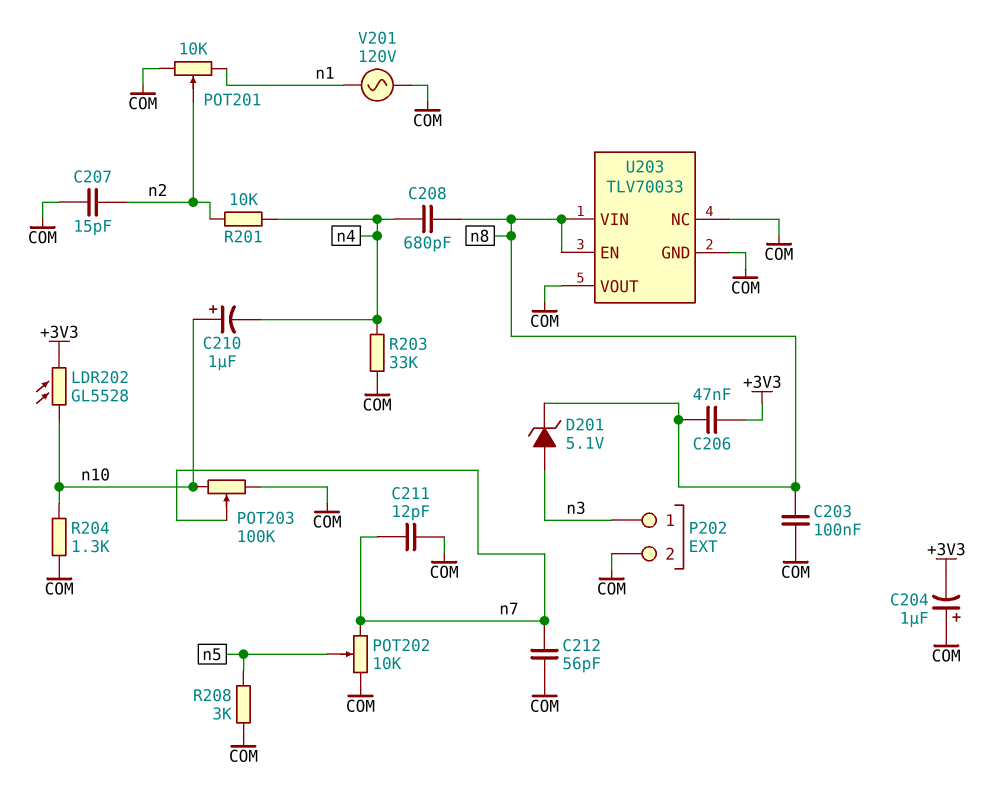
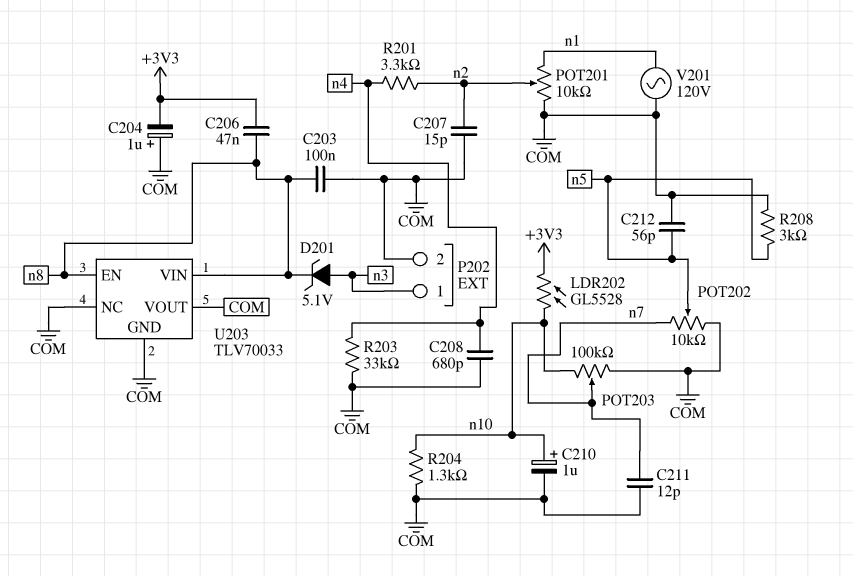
C208: 680pF (n4, n8) -> 680pF (COM, n4)
C210: 1uF (plus n10, minus n4) -> 1uF (plus n10, minus COM)
C212: 56pF (COM, n7) -> 56pF (COM, n5)
R201: 10k (n2, n4) -> 3.3k (n2, n4)

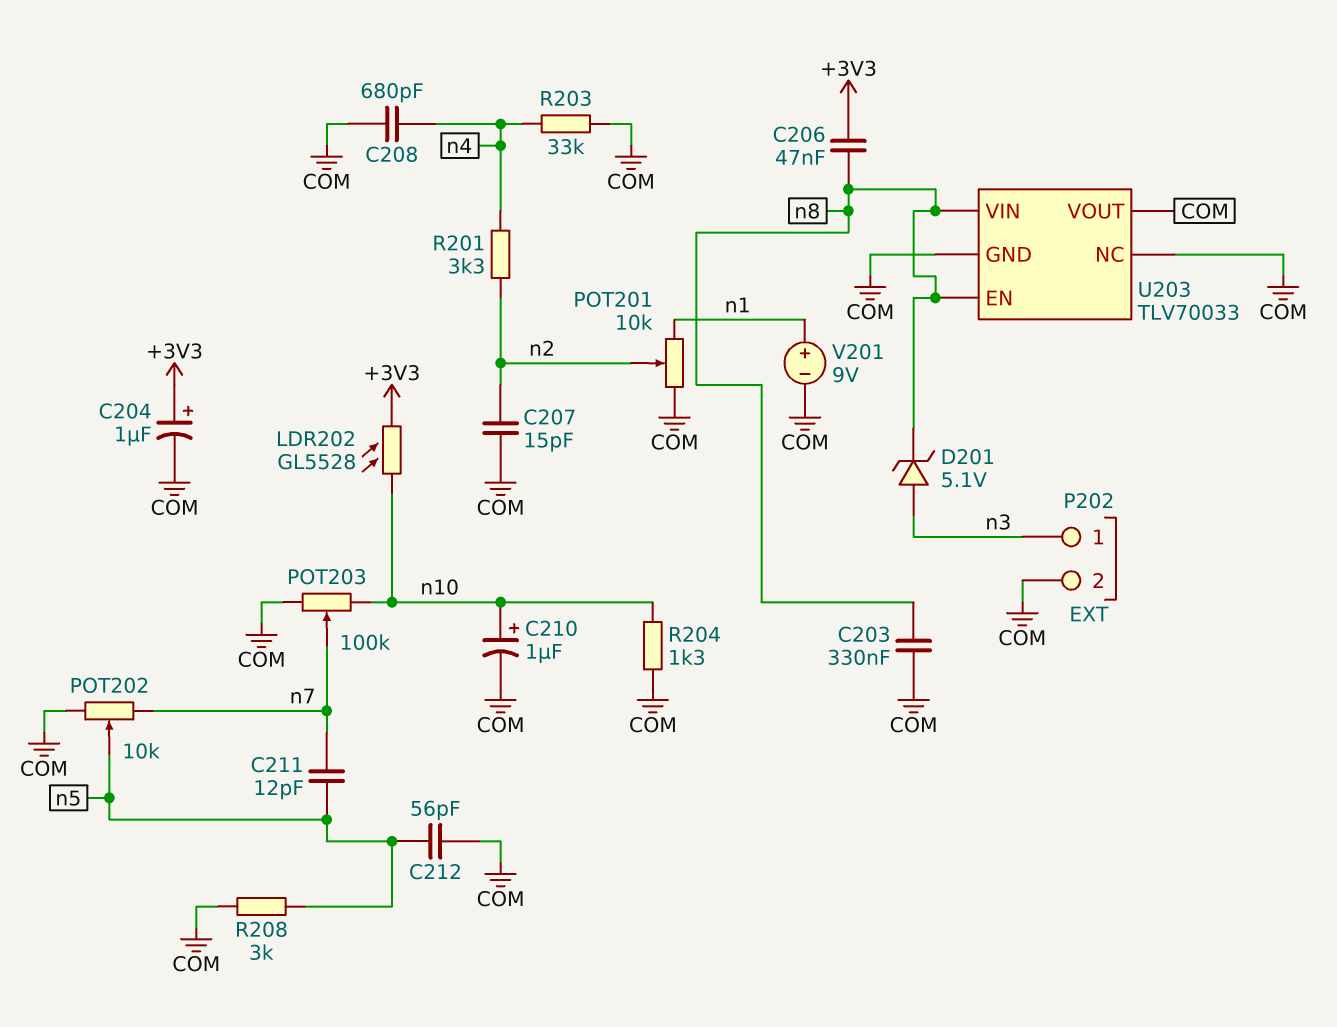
C203: 100nF (COM, n8) -> 330nF (COM, n8)
C204: 1uF (plus COM, minus +3V3) -> 1uF (plus +3V3, minus COM)
C211: 12pF (COM, n7) -> 12pF (n5, n7)
V201: AC 120V (COM, n1) -> 9V (plus n1, minus COM)

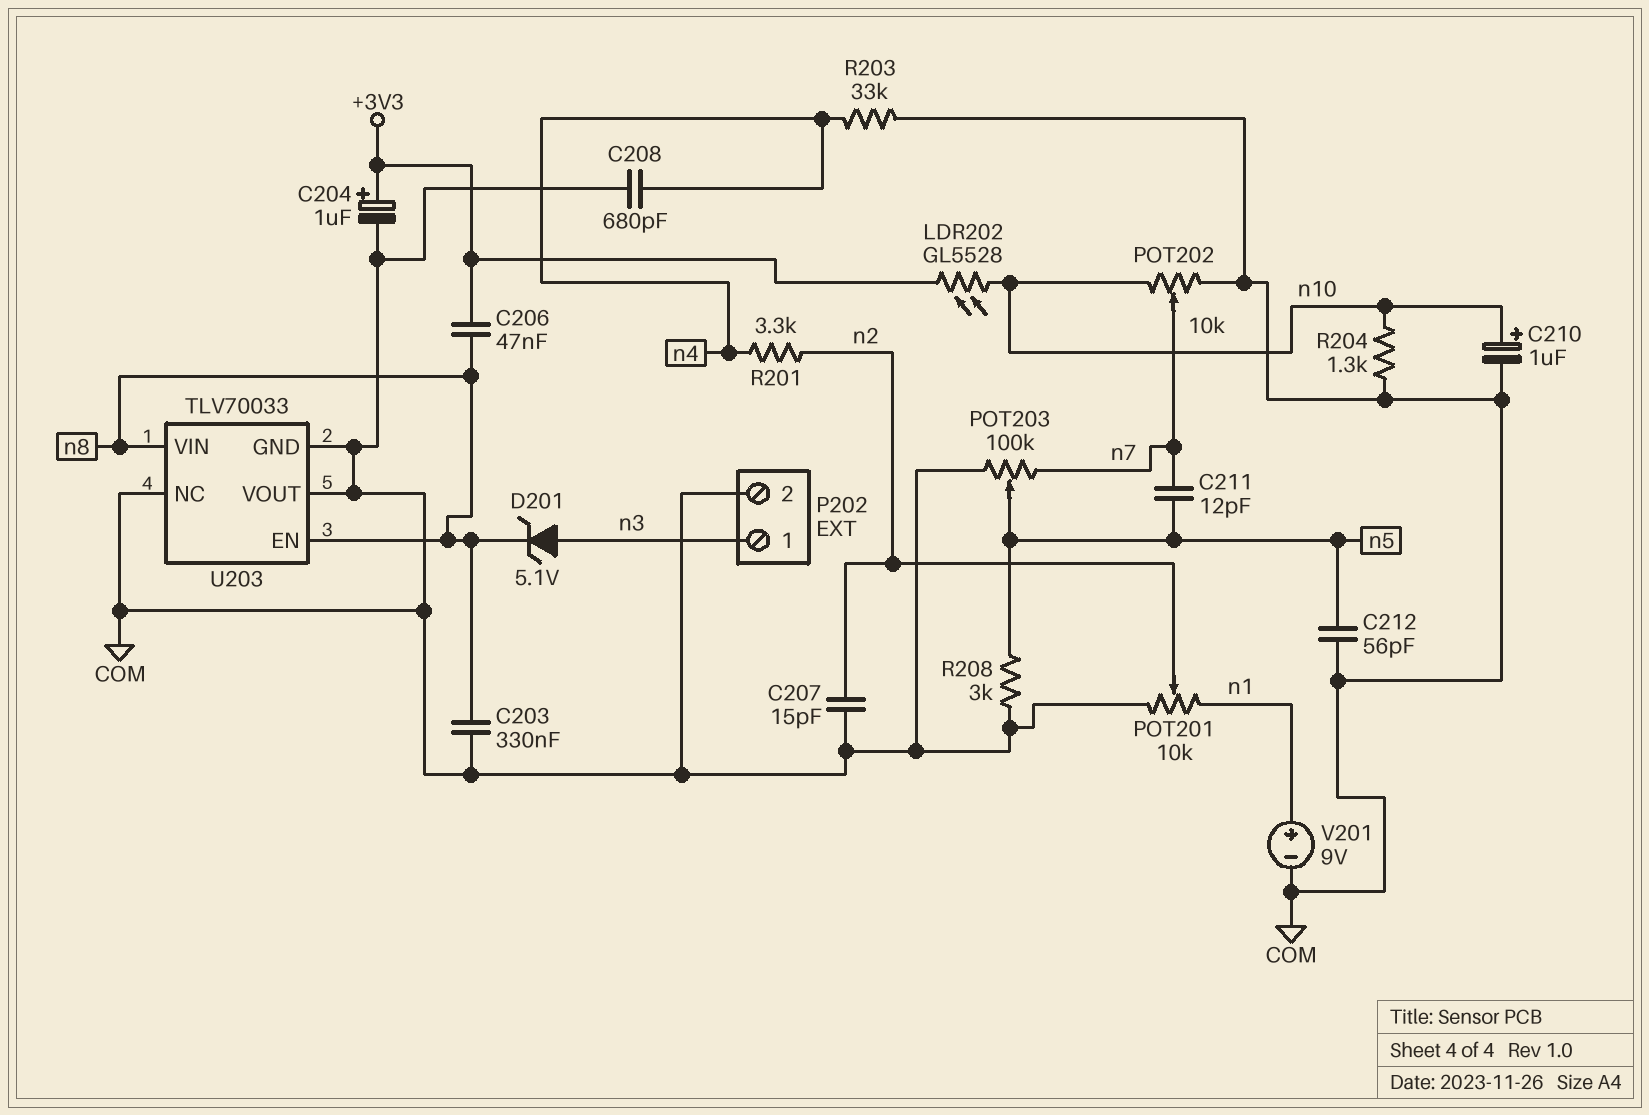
POT202: 10k (COM, n7, wiper n5) -> 10k (COM, n10, wiper n7)
POT203: 100k (COM, n10, wiper n7) -> 100k (COM, n7, wiper n5)

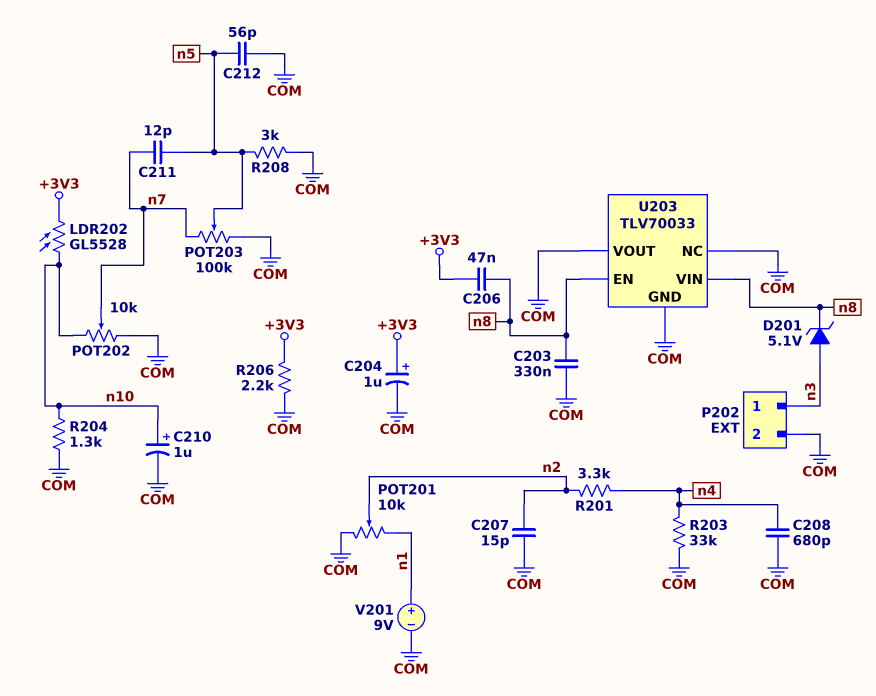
R206: none -> 2.2k (+3V3, COM)

